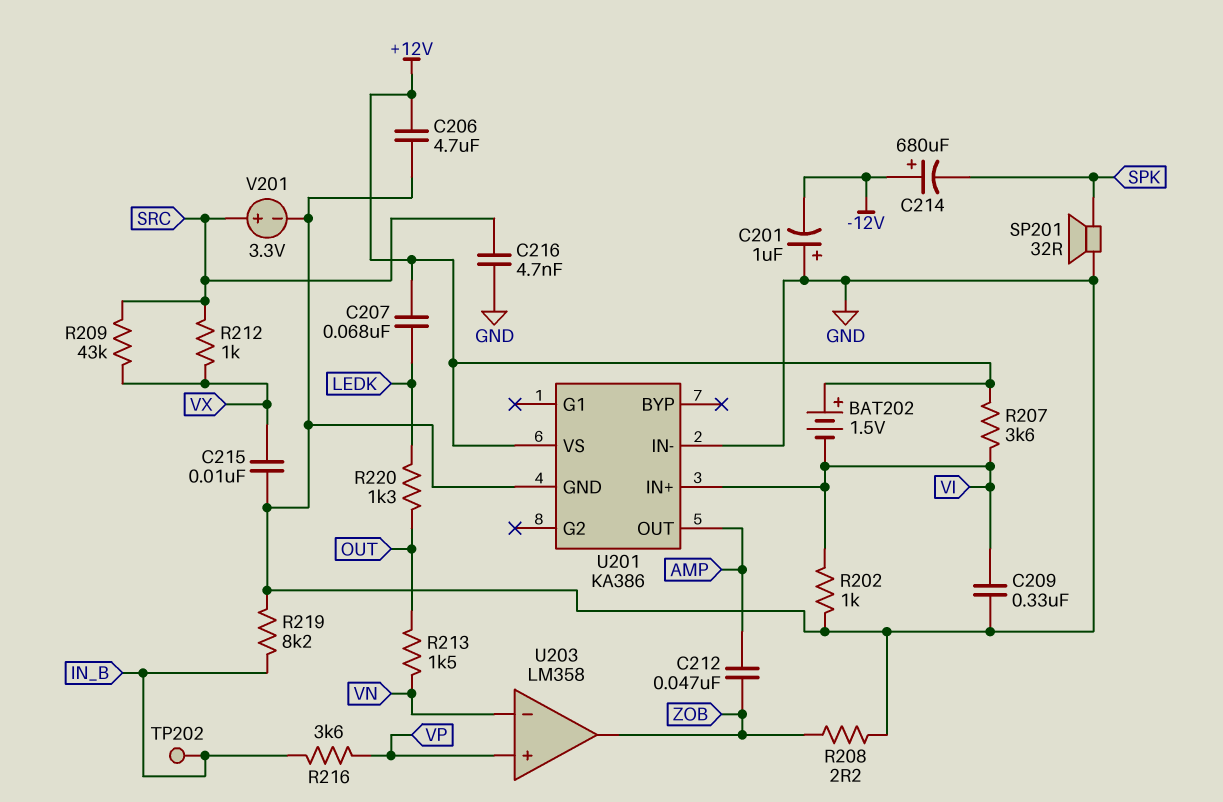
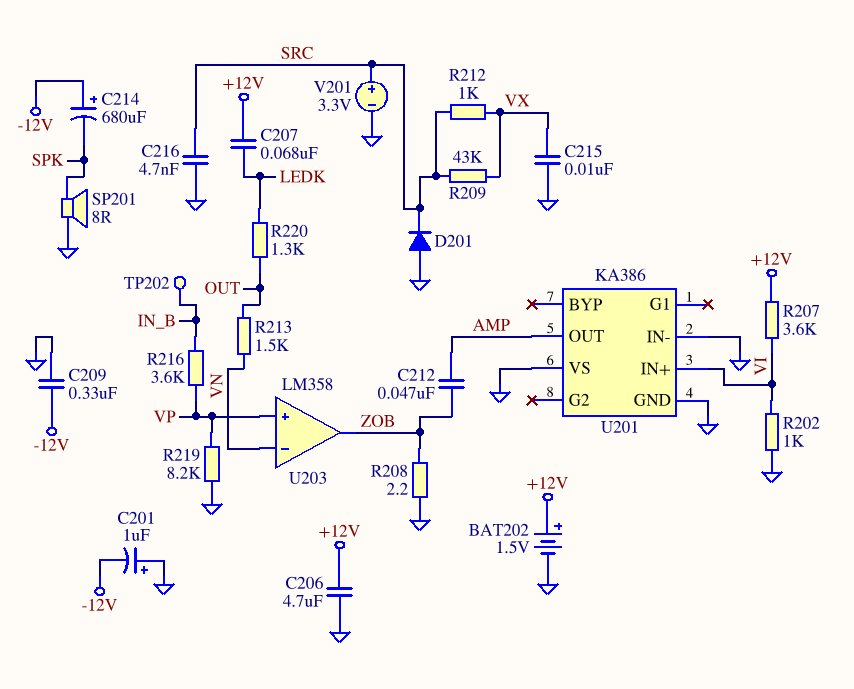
BAT202: 1.5V (plus +12V, minus VI) -> 1.5V (plus +12V, minus GND)
C209: 330nF (GND, VI) -> 330nF (-12V, GND)
D201: none -> diode (A GND, K SRC)
R219: 8.2k (GND, IN_B) -> 8.2k (GND, VP)
SP201: speaker 32R (GND, SPK) -> speaker 8R (GND, SPK)
U201 pin VS: +12V -> GND

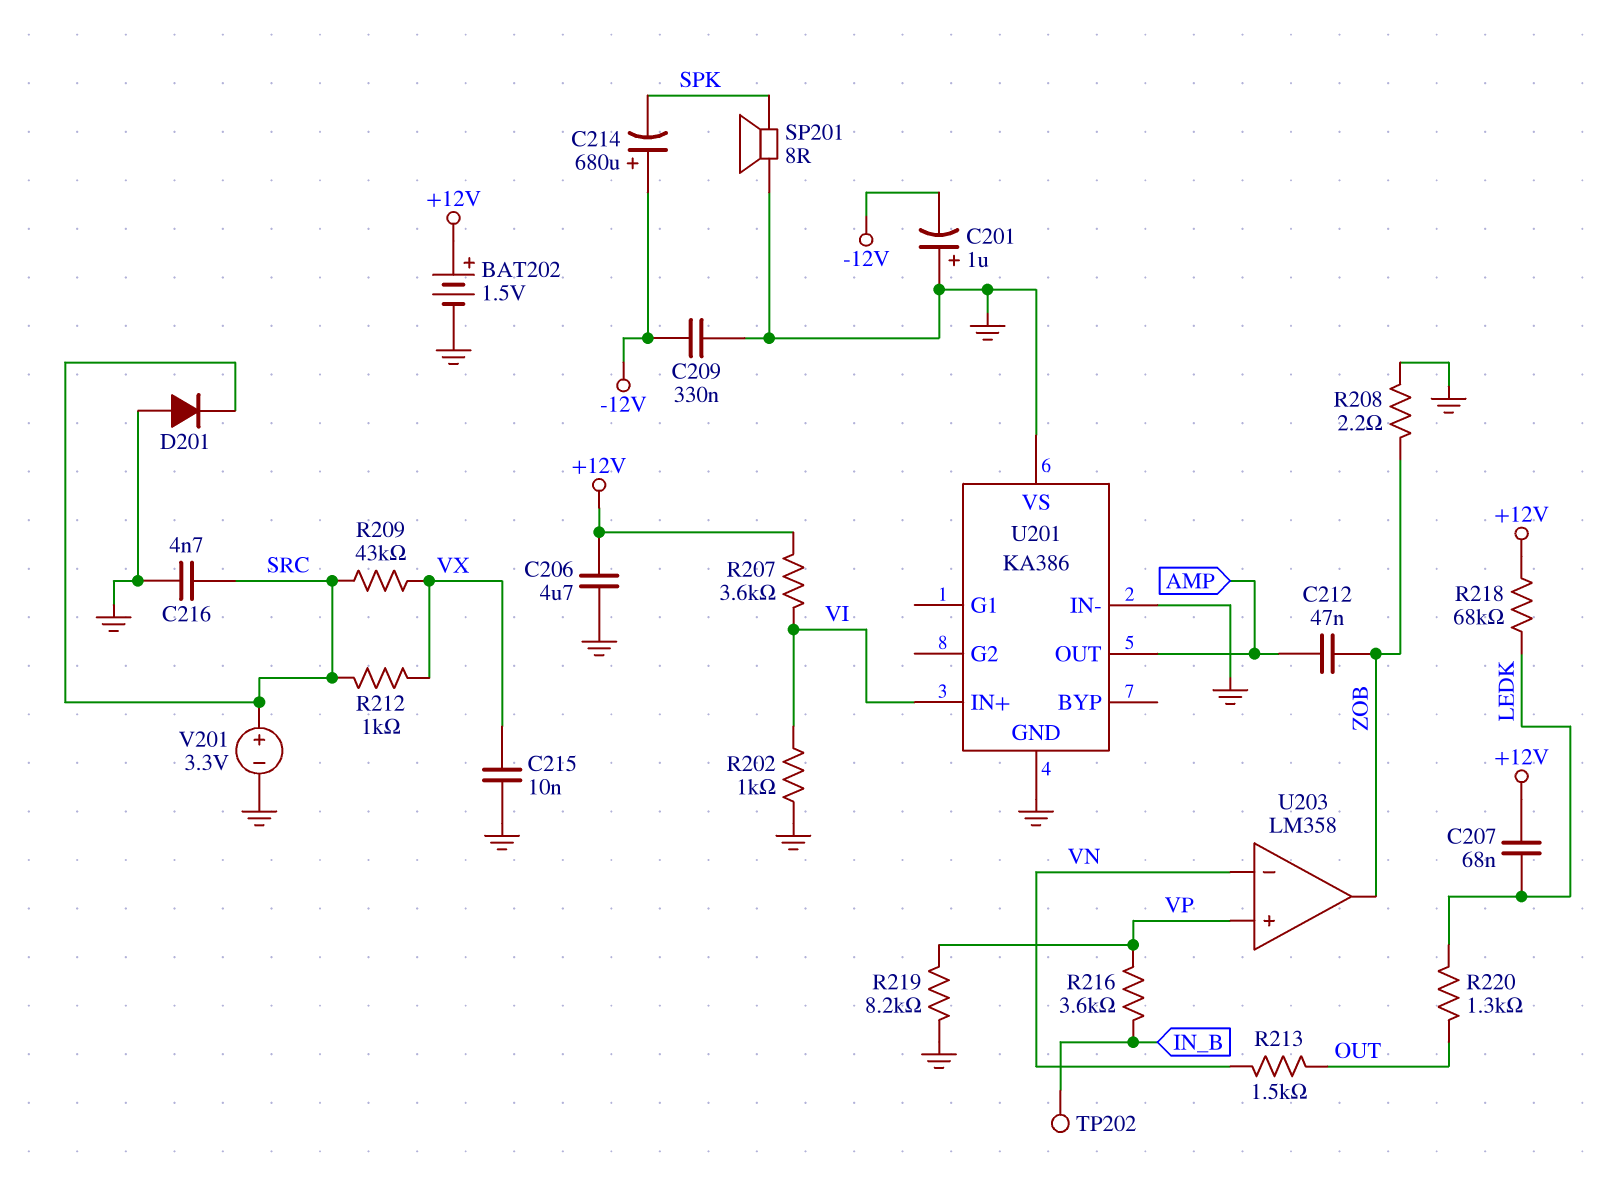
R218: none -> 68k (+12V, LEDK)

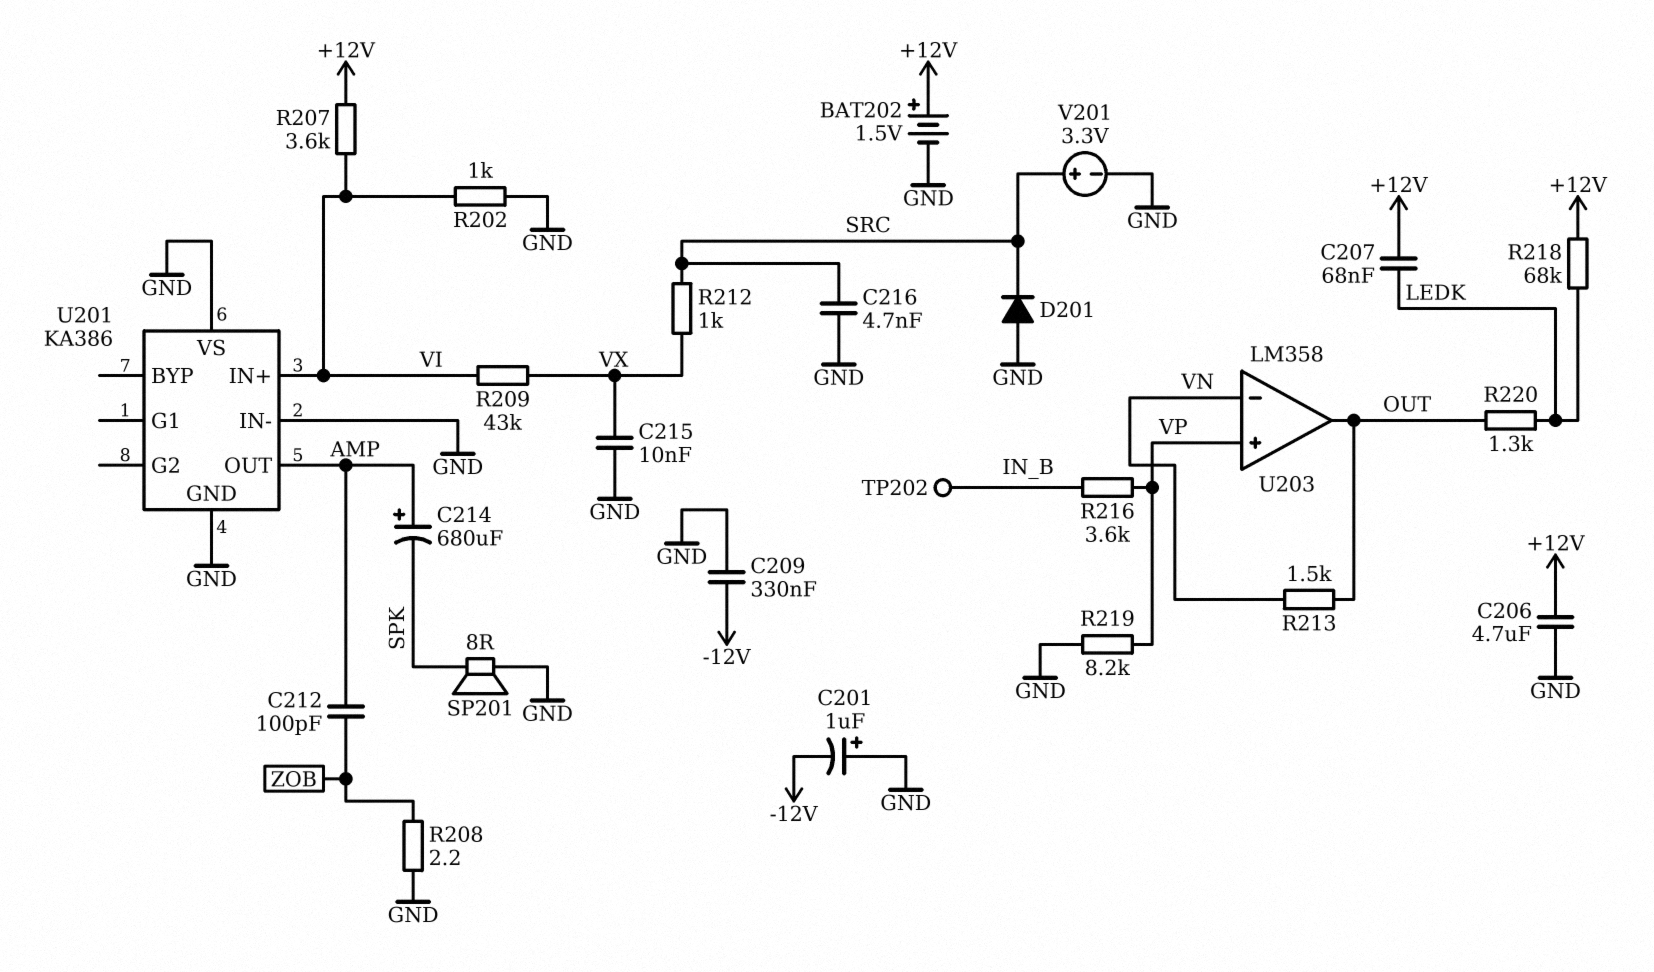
C212: 47nF (AMP, ZOB) -> 100pF (AMP, ZOB)
C214: 680uF (plus -12V, minus SPK) -> 680uF (plus AMP, minus SPK)
R209: 43k (SRC, VX) -> 43k (VI, VX)
U203 pin out: ZOB -> OUT

